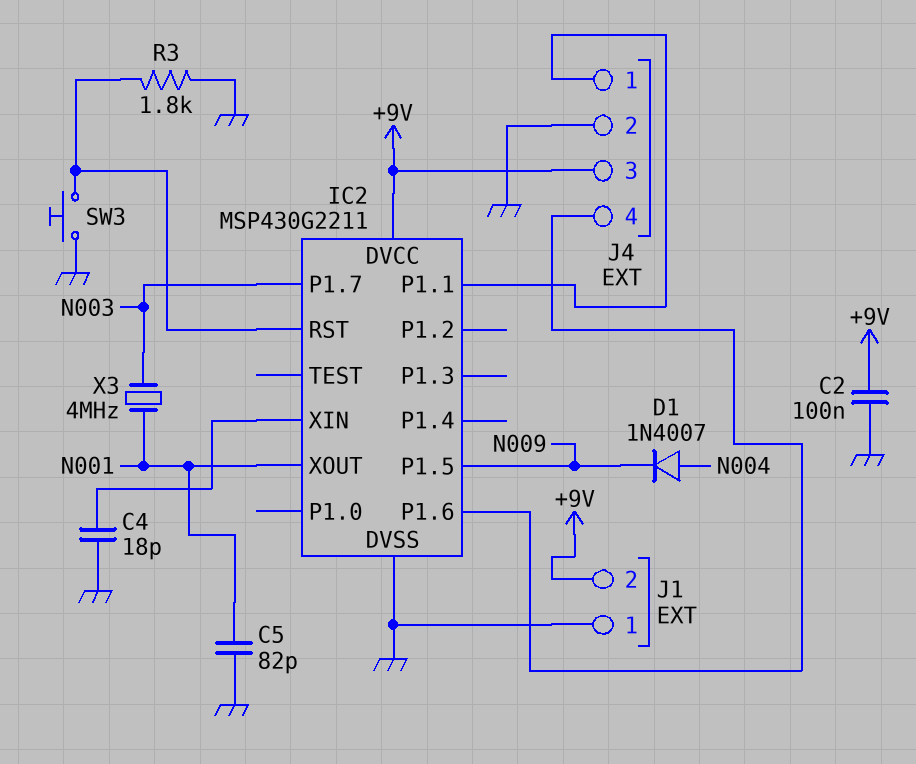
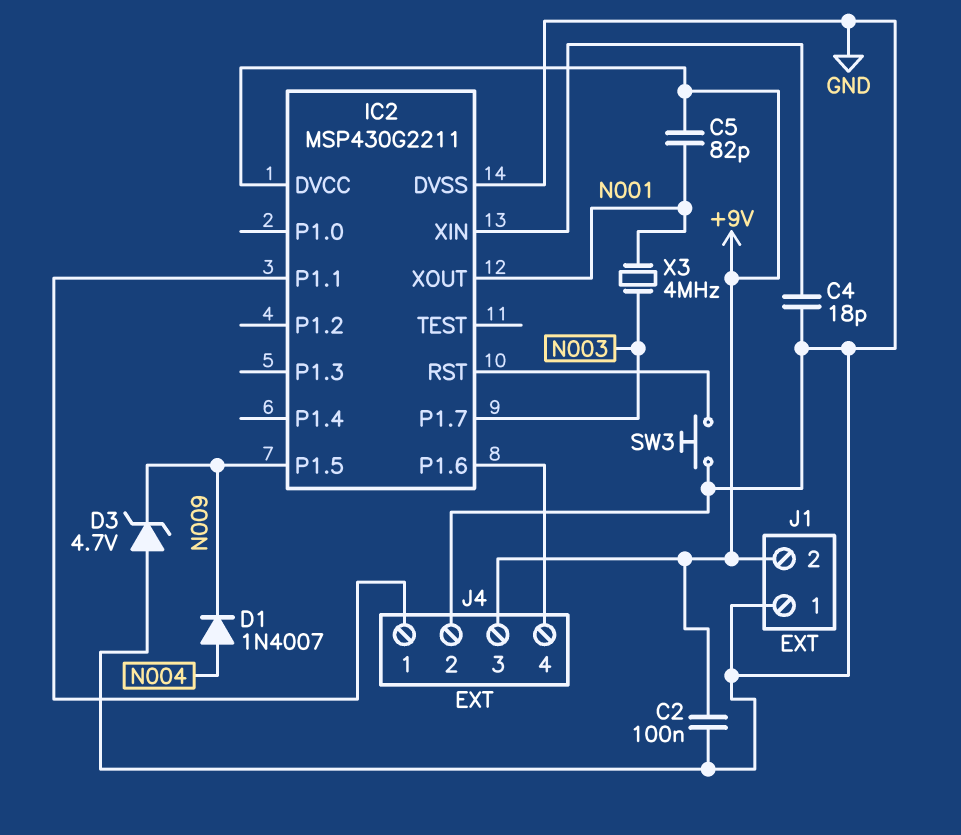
C5: 82pF (GND, N001) -> 82pF (+9V, N001)
D3: none -> zener 4.7V (A GND, K N009)
R3: 1.8k (GND, IC2/RST) -> none

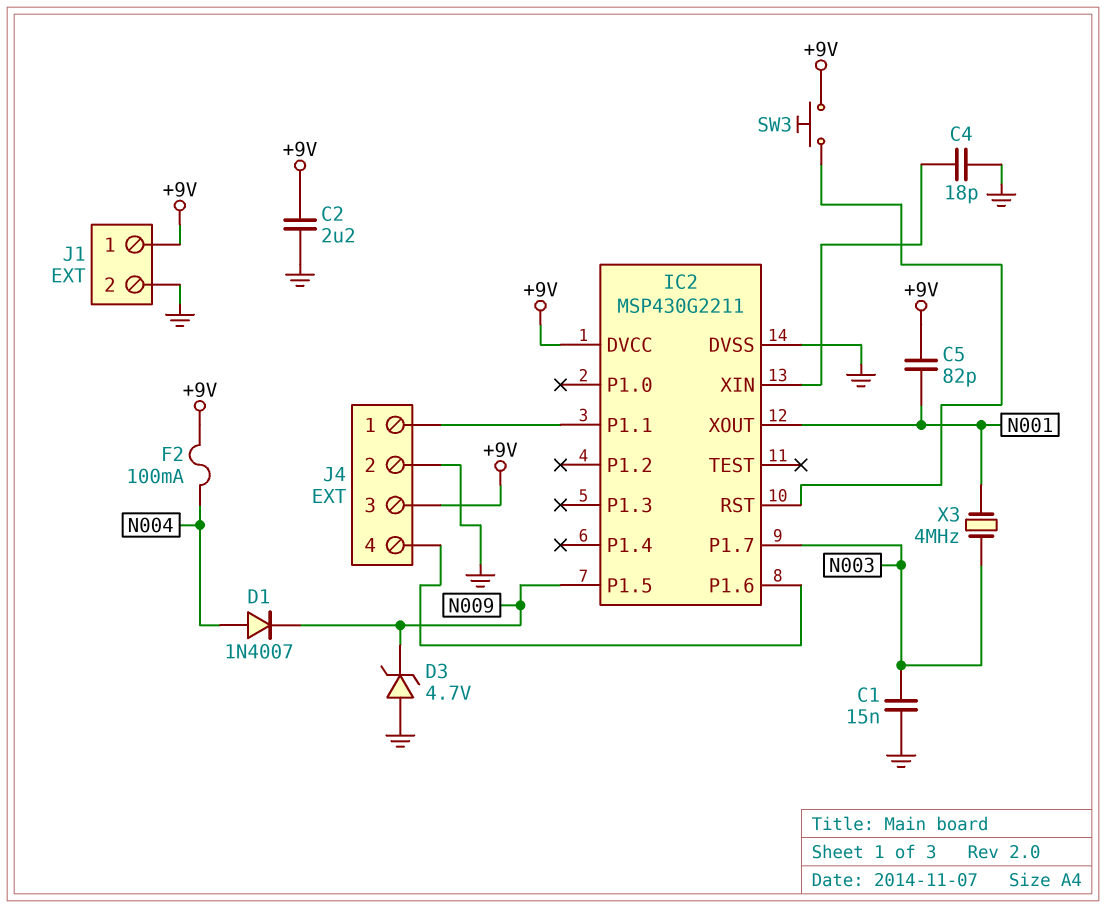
C1: none -> 15nF (GND, N003)
C2: 100nF (+9V, GND) -> 2.2uF (+9V, GND)
F2: none -> 100mA (+9V, N004)
J1 pin 1: GND -> +9V
J1 pin 2: +9V -> GND
SW3: button (GND, IC2/RST) -> button (+9V, IC2/RST)

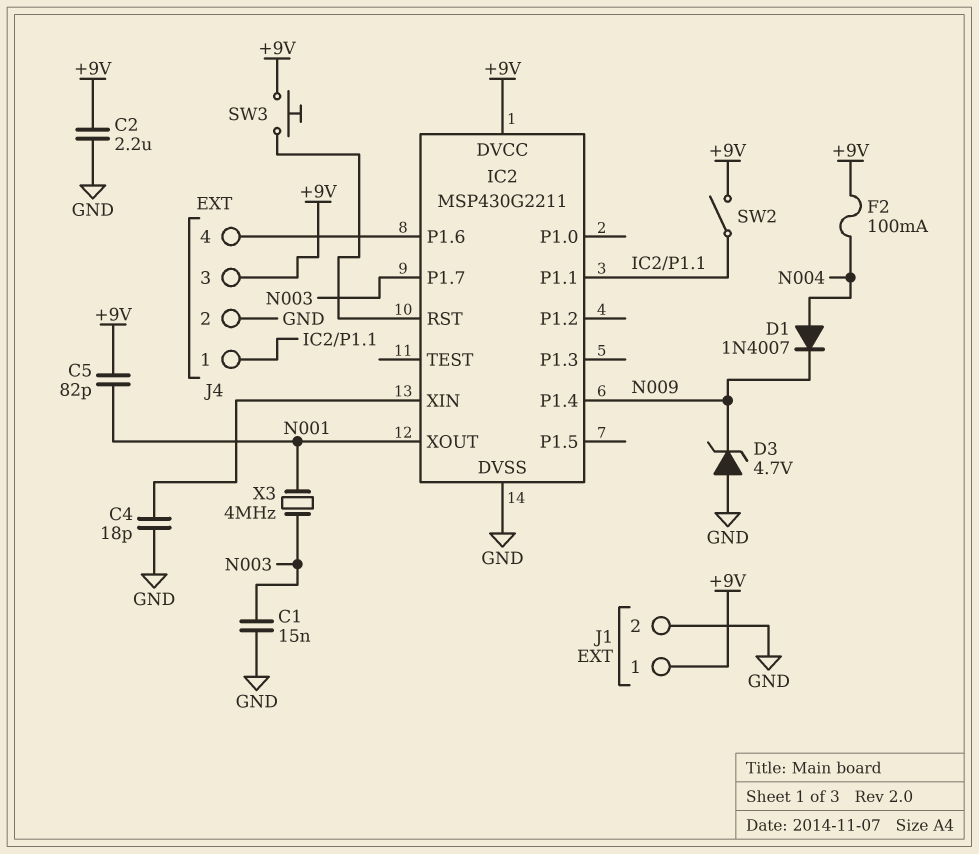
IC2 pin P1.4: none -> N009
IC2 pin P1.5: N009 -> none
SW2: none -> switch (+9V, IC2/P1.1)

